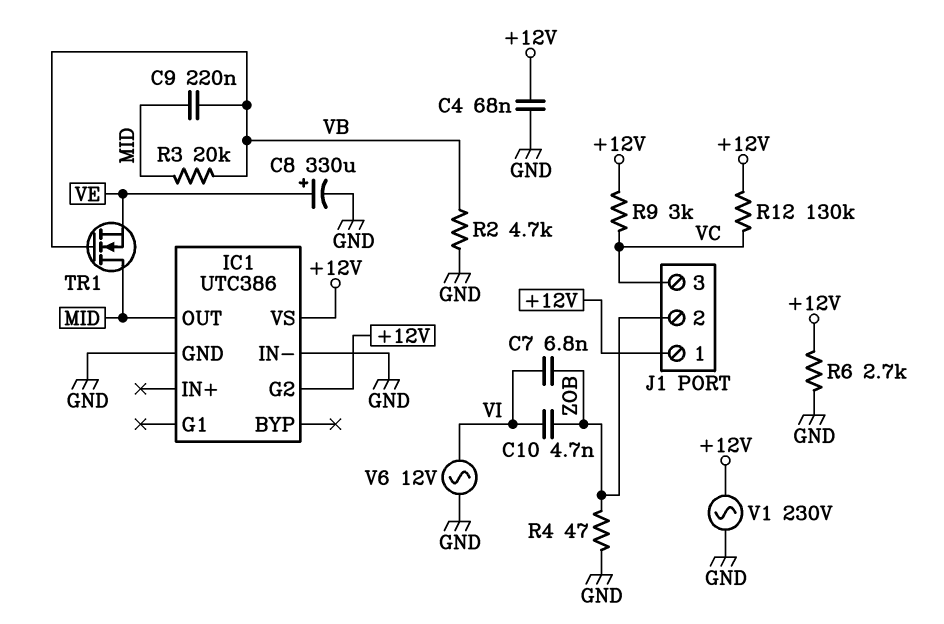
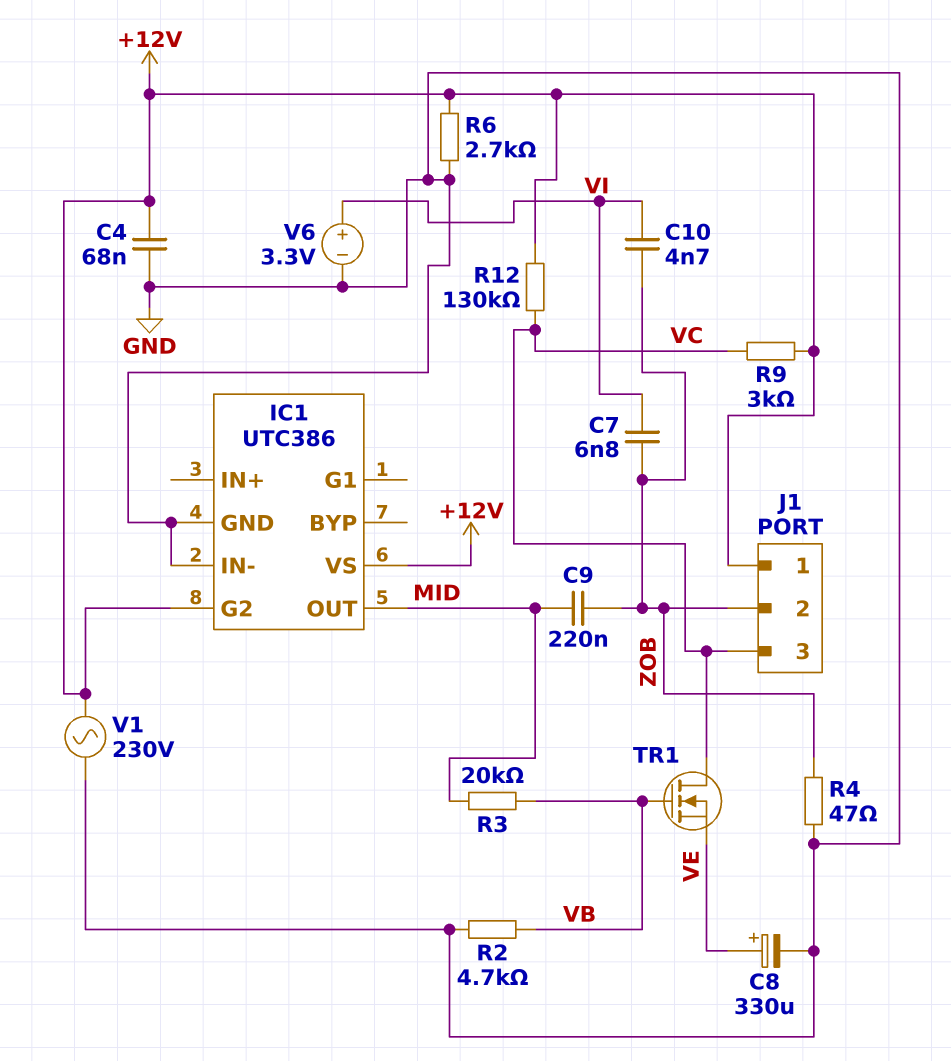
C9: 220nF (MID, VB) -> 220nF (MID, ZOB)
TR1: NMOS (G VB, D MID, S VE) -> NMOS (G VB, D VC, S VE)
V6: AC 12V (GND, VI) -> 3.3V (plus VI, minus GND)

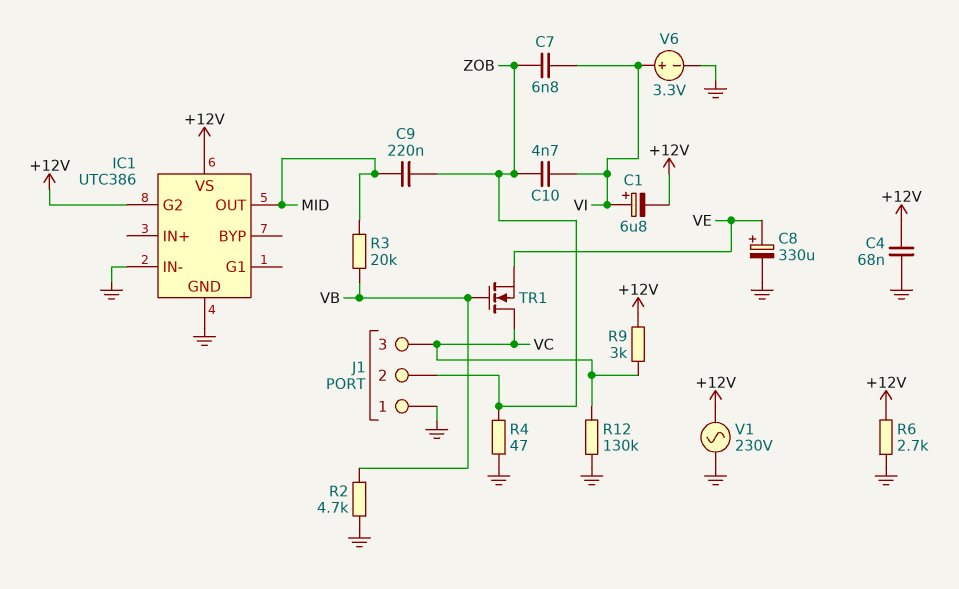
C1: none -> 6.8uF (plus VI, minus +12V)
J1 pin 1: +12V -> GND
R12: 130k (+12V, VC) -> 130k (GND, VC)

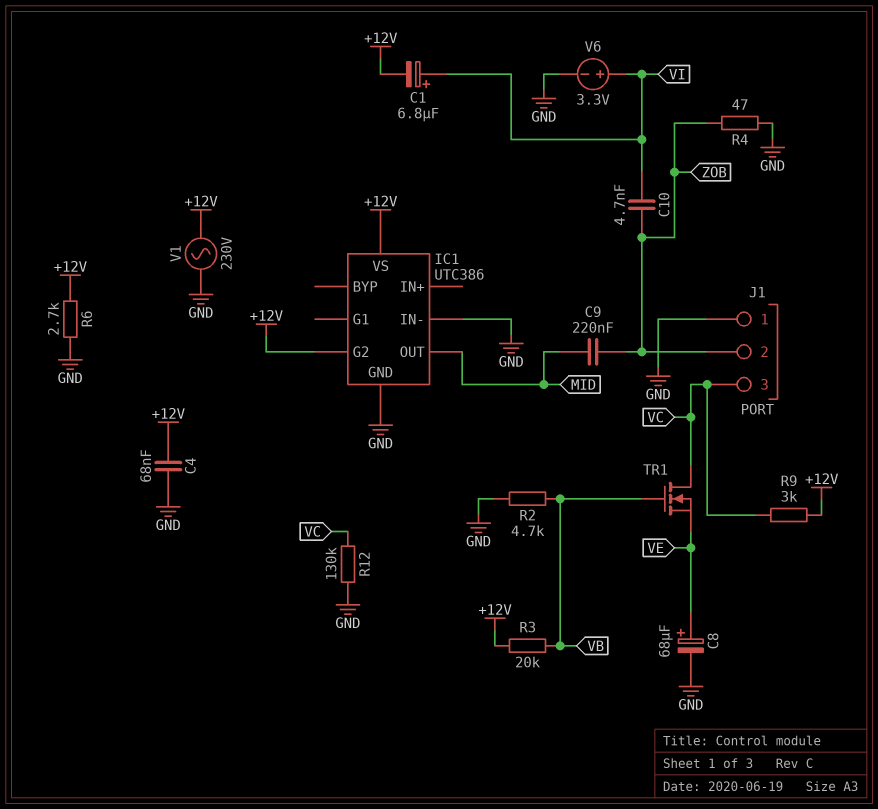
C7: 6.8nF (VI, ZOB) -> none
C8: 330uF (plus VE, minus GND) -> 68uF (plus VE, minus GND)
R3: 20k (MID, VB) -> 20k (+12V, VB)

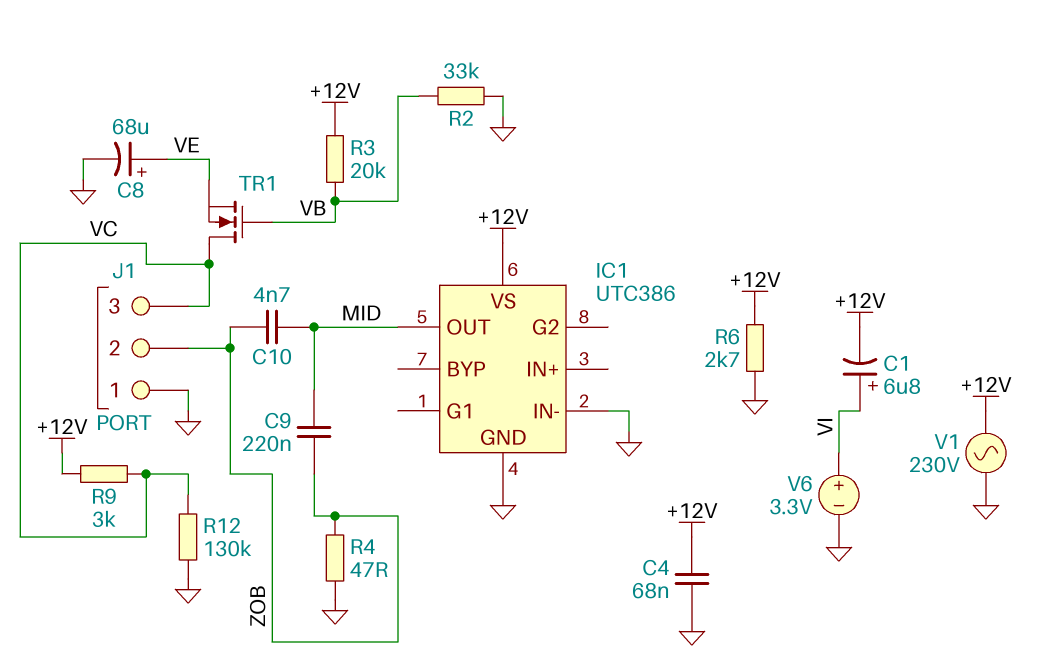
C10: 4.7nF (VI, ZOB) -> 4.7nF (MID, ZOB)
IC1 pin G2: +12V -> none
R2: 4.7k (GND, VB) -> 33k (GND, VB)

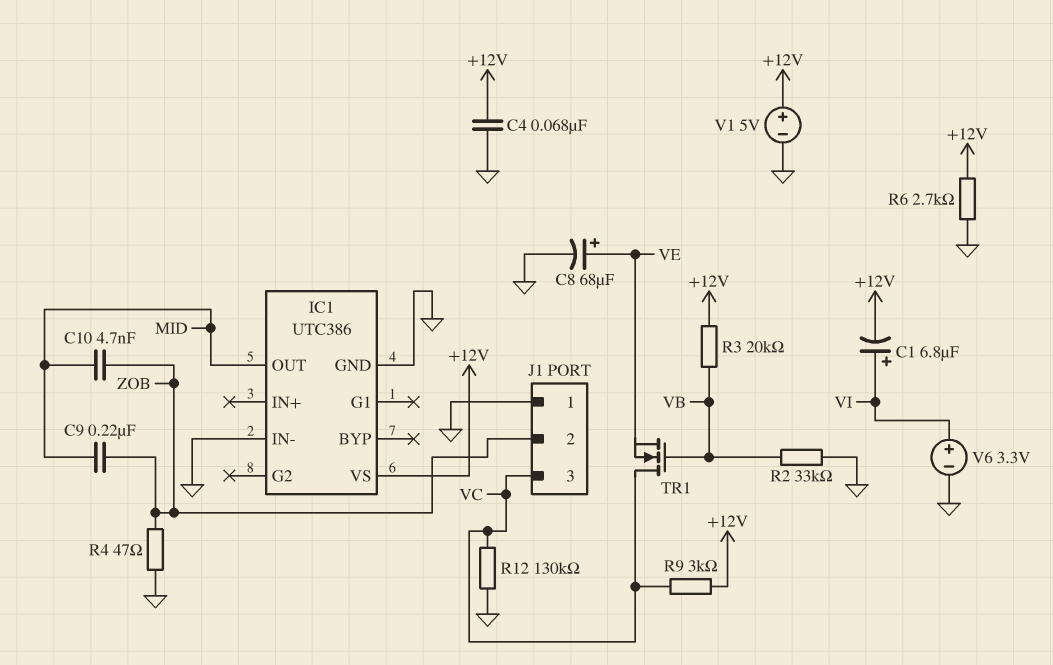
V1: AC 230V (+12V, GND) -> 5V (plus +12V, minus GND)

